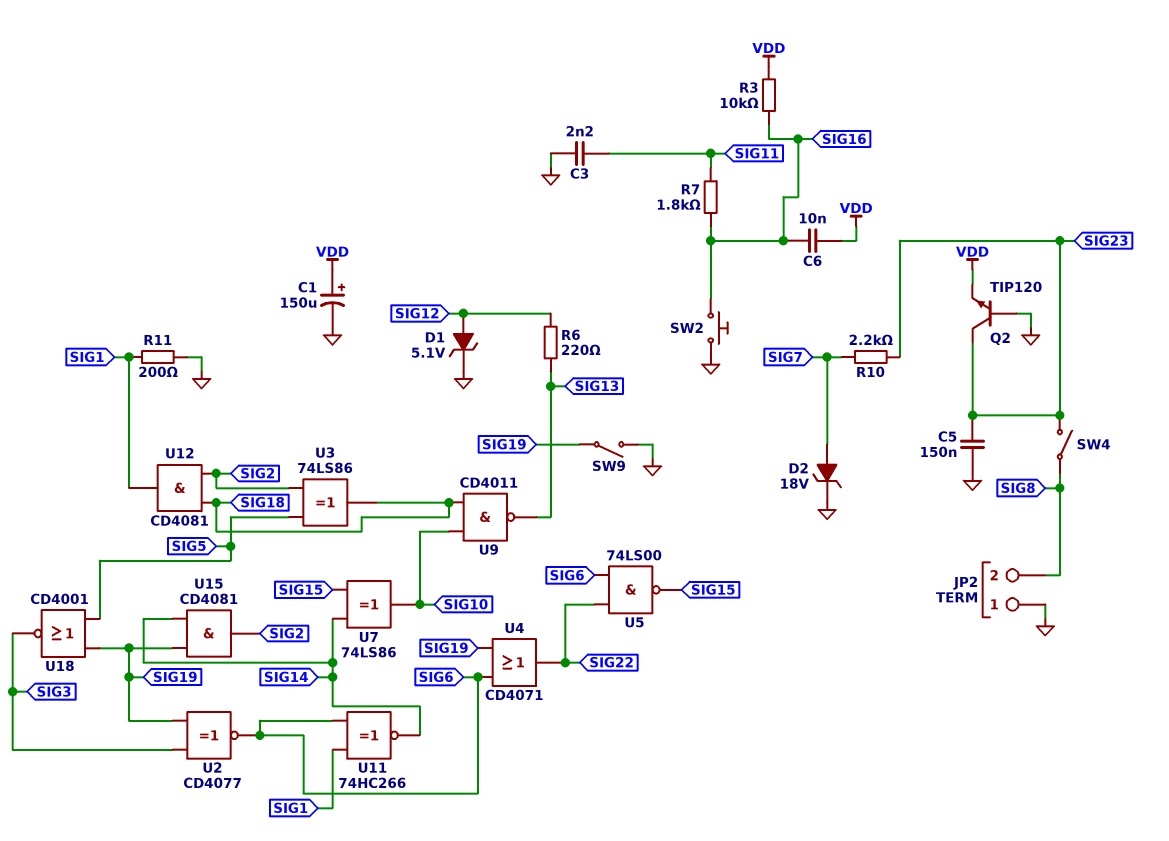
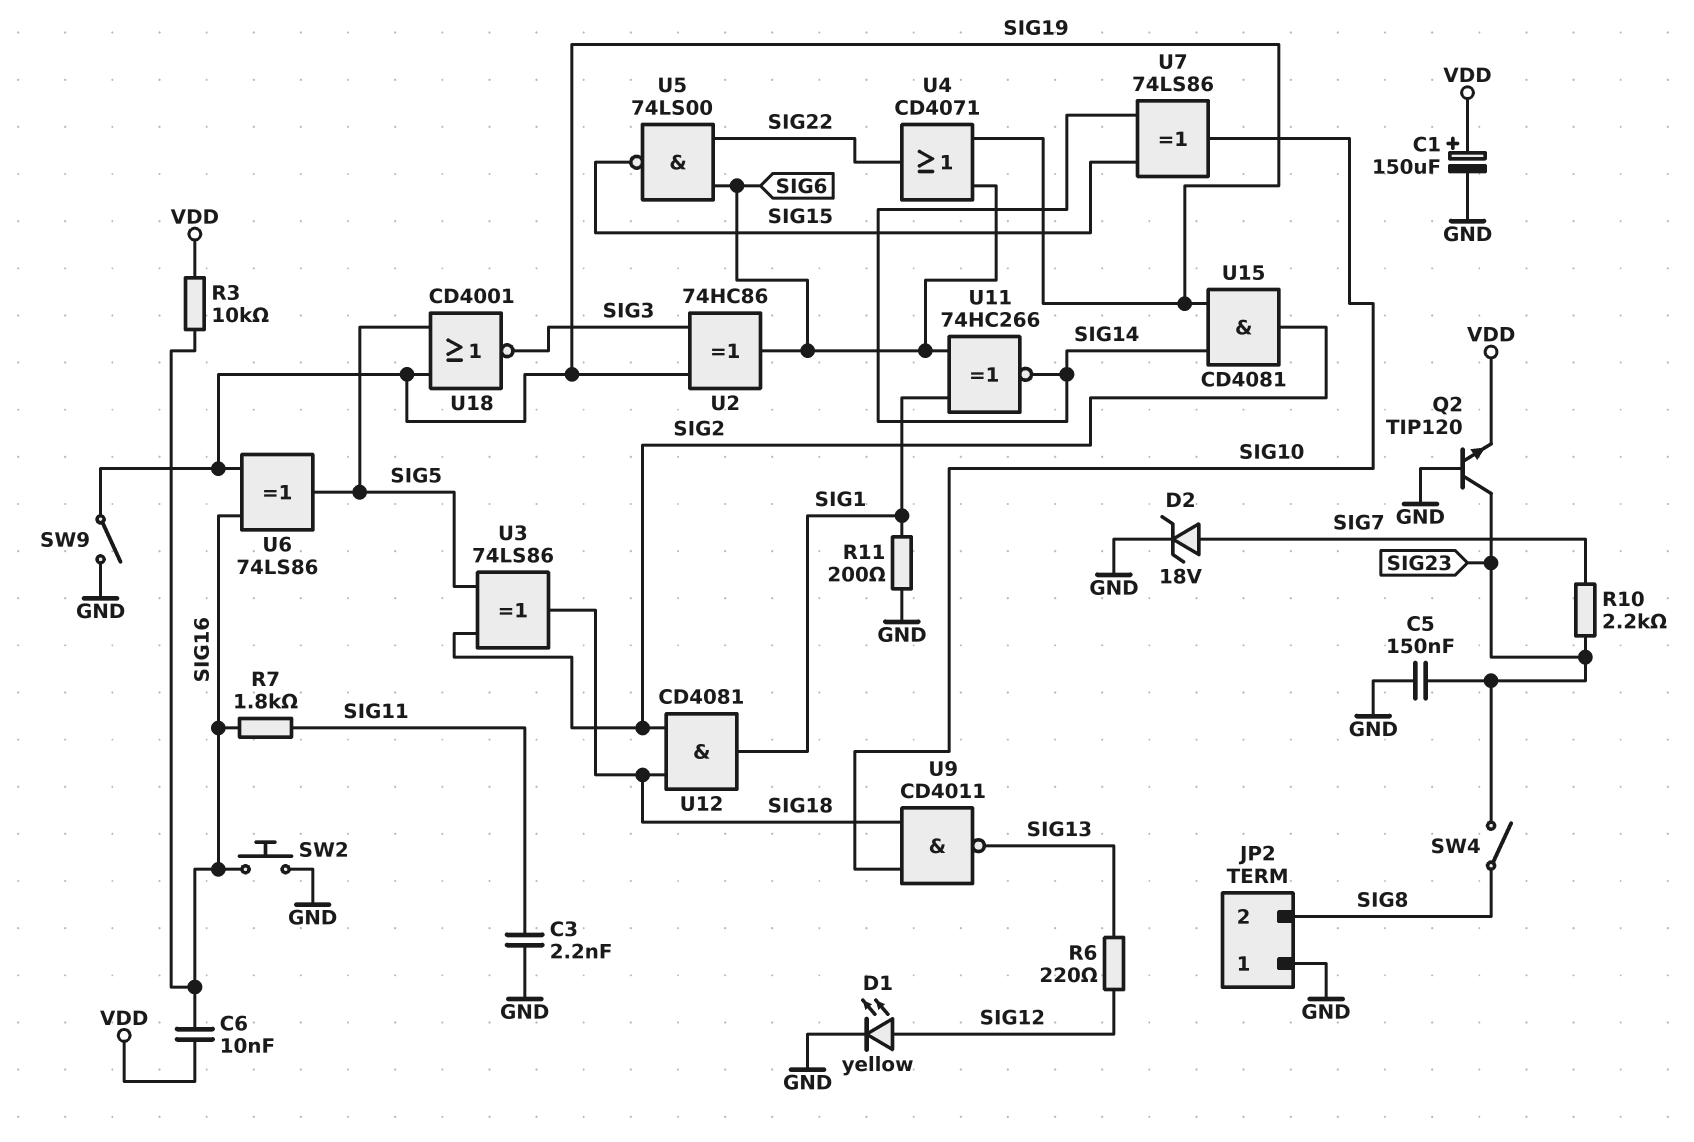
D1: zener 5.1V (A SIG12, K GND) -> LED yellow (A SIG12, K GND)
U2: XNOR CD4077 (in SIG3, in SIG19, out SIG6) -> XOR 74HC86 (in SIG3, in SIG19, out SIG6)
U6: none -> XOR 74LS86 (in SIG16, in SIG19, out SIG5)

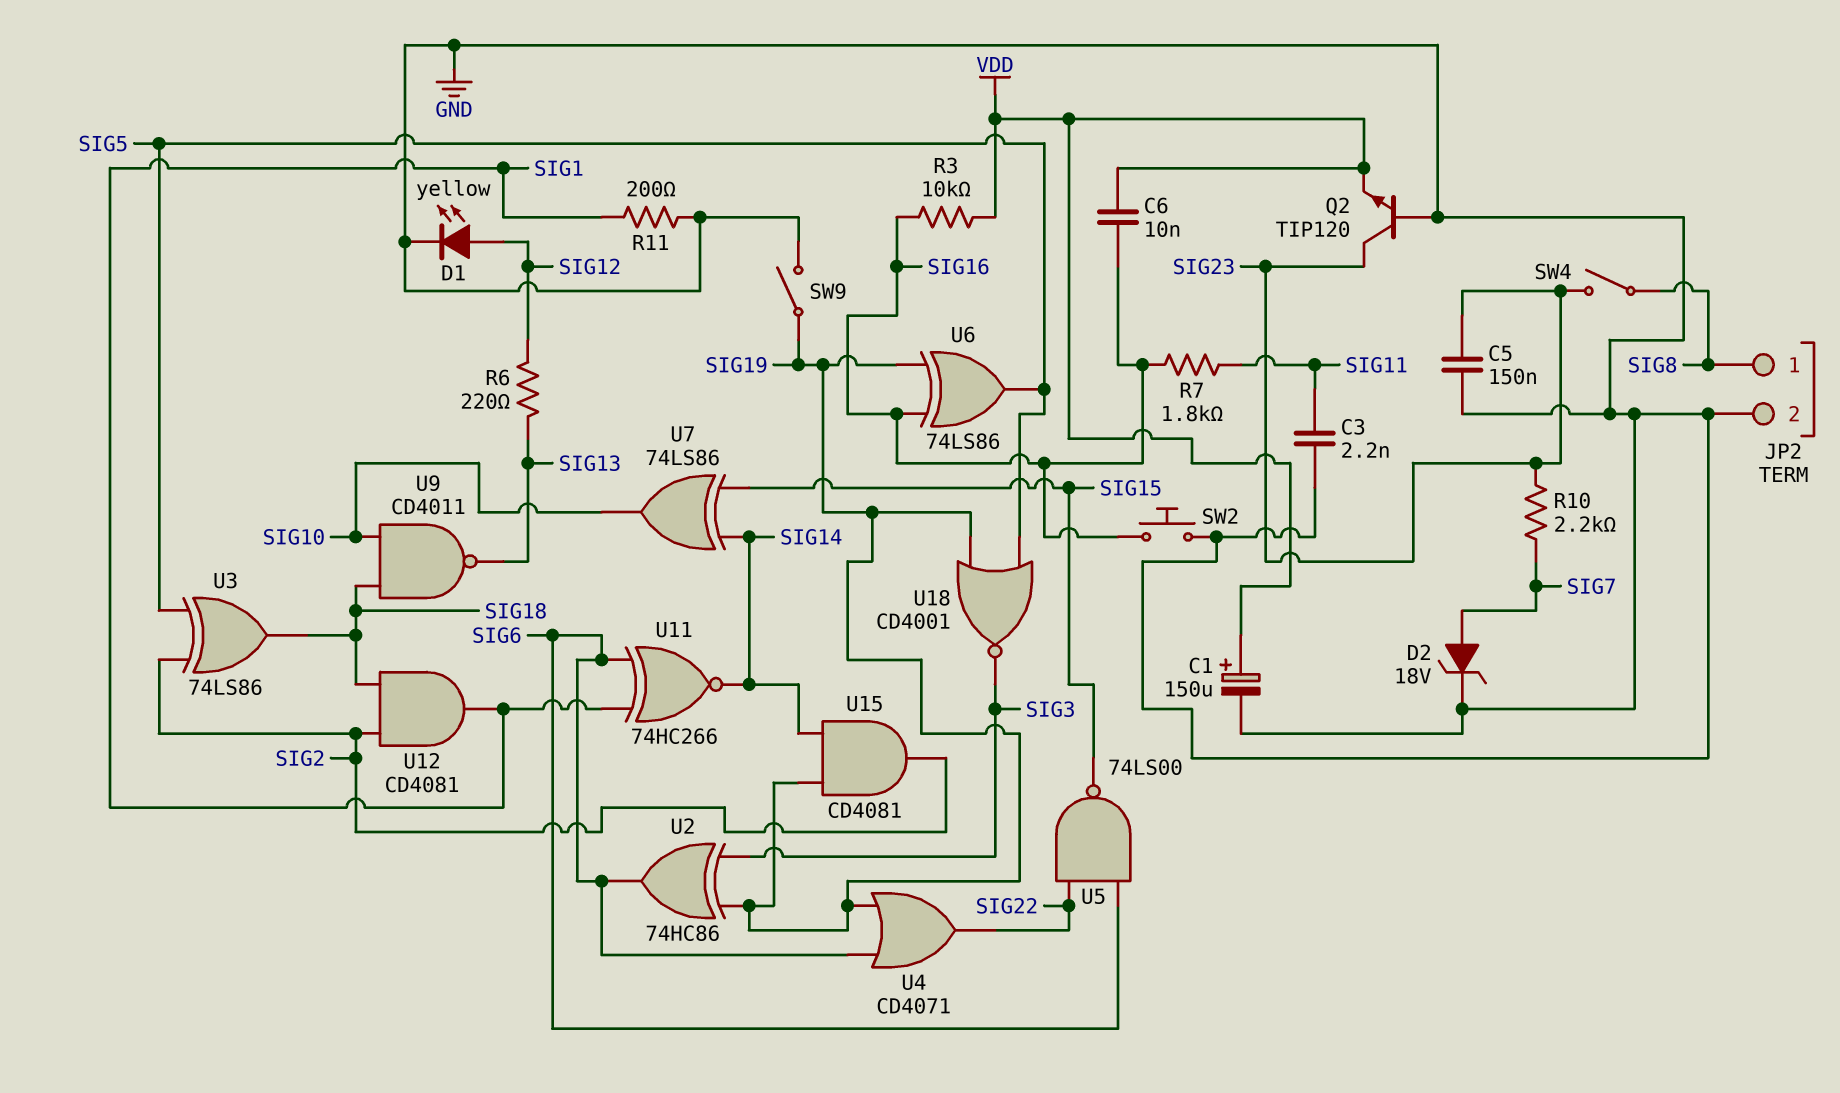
JP2 pin 1: GND -> SIG8
JP2 pin 2: SIG8 -> GND

